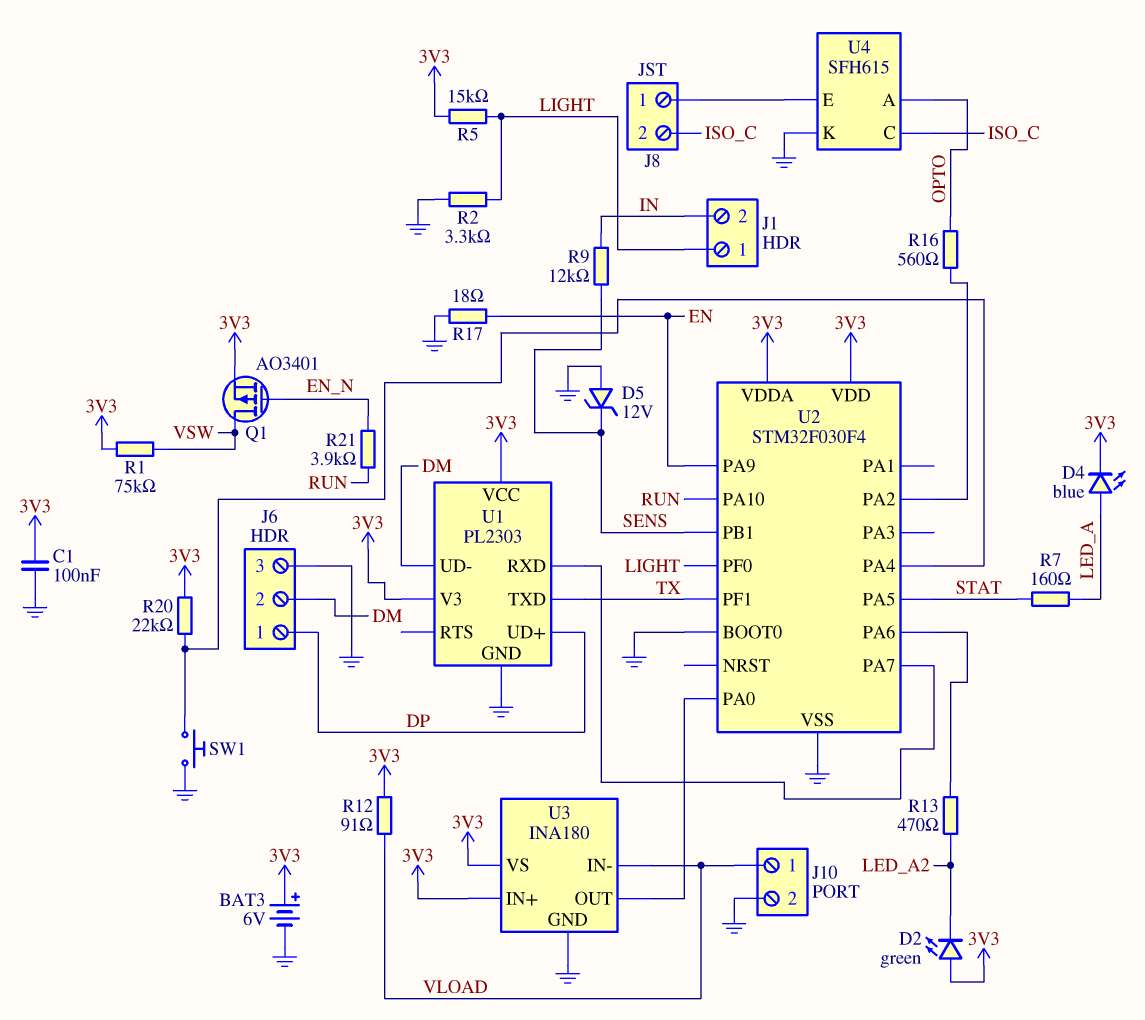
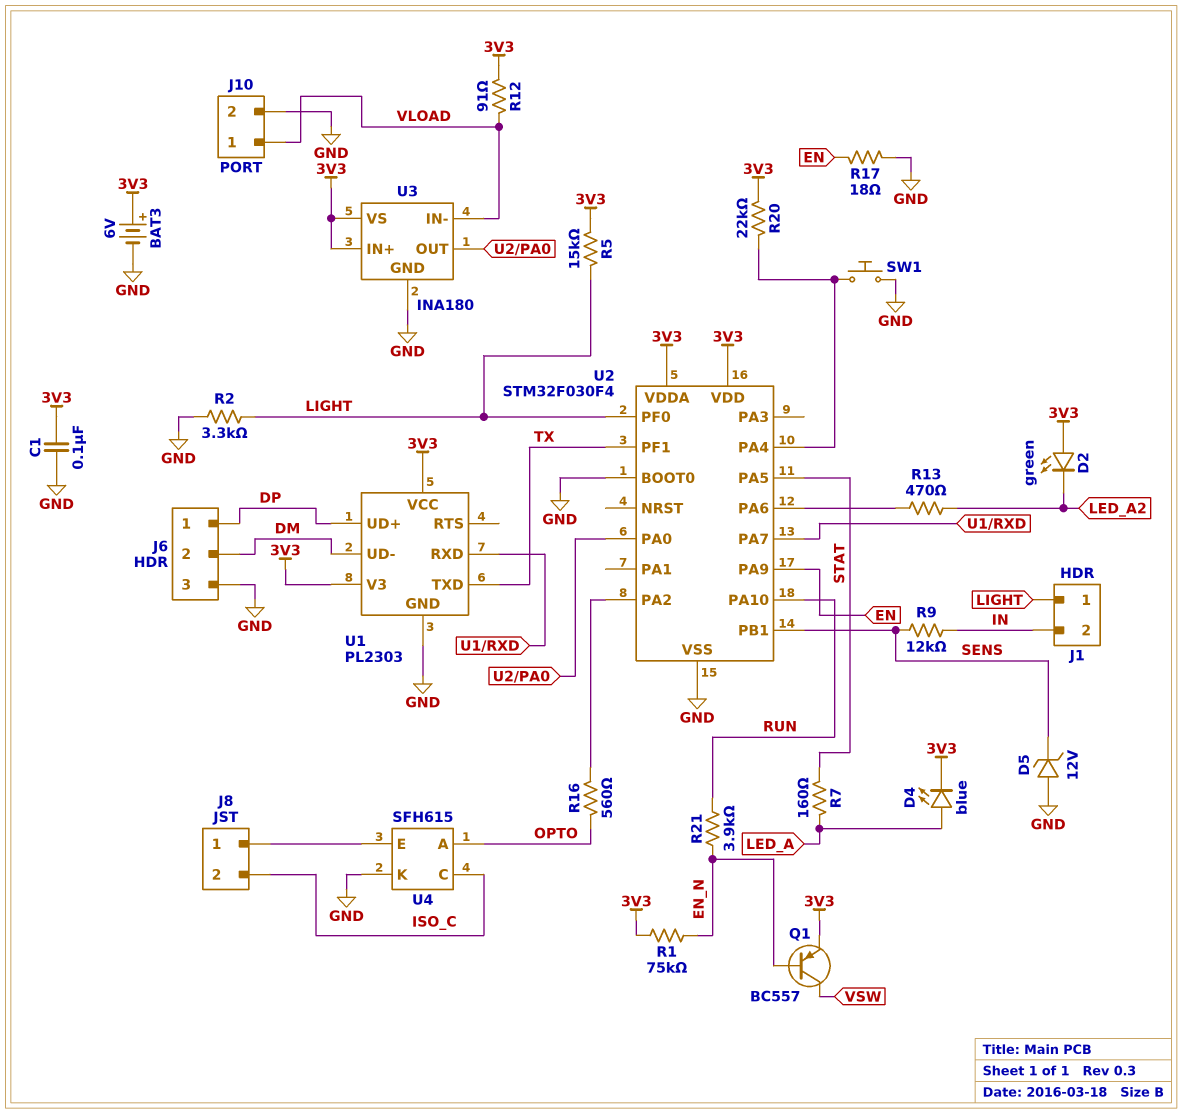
Q1: PMOS AO3401 (G EN_N, D VSW, S 3V3) -> PNP BC557 (B EN_N, C VSW, E 3V3)
R1: 75k (3V3, VSW) -> 75k (3V3, EN_N)

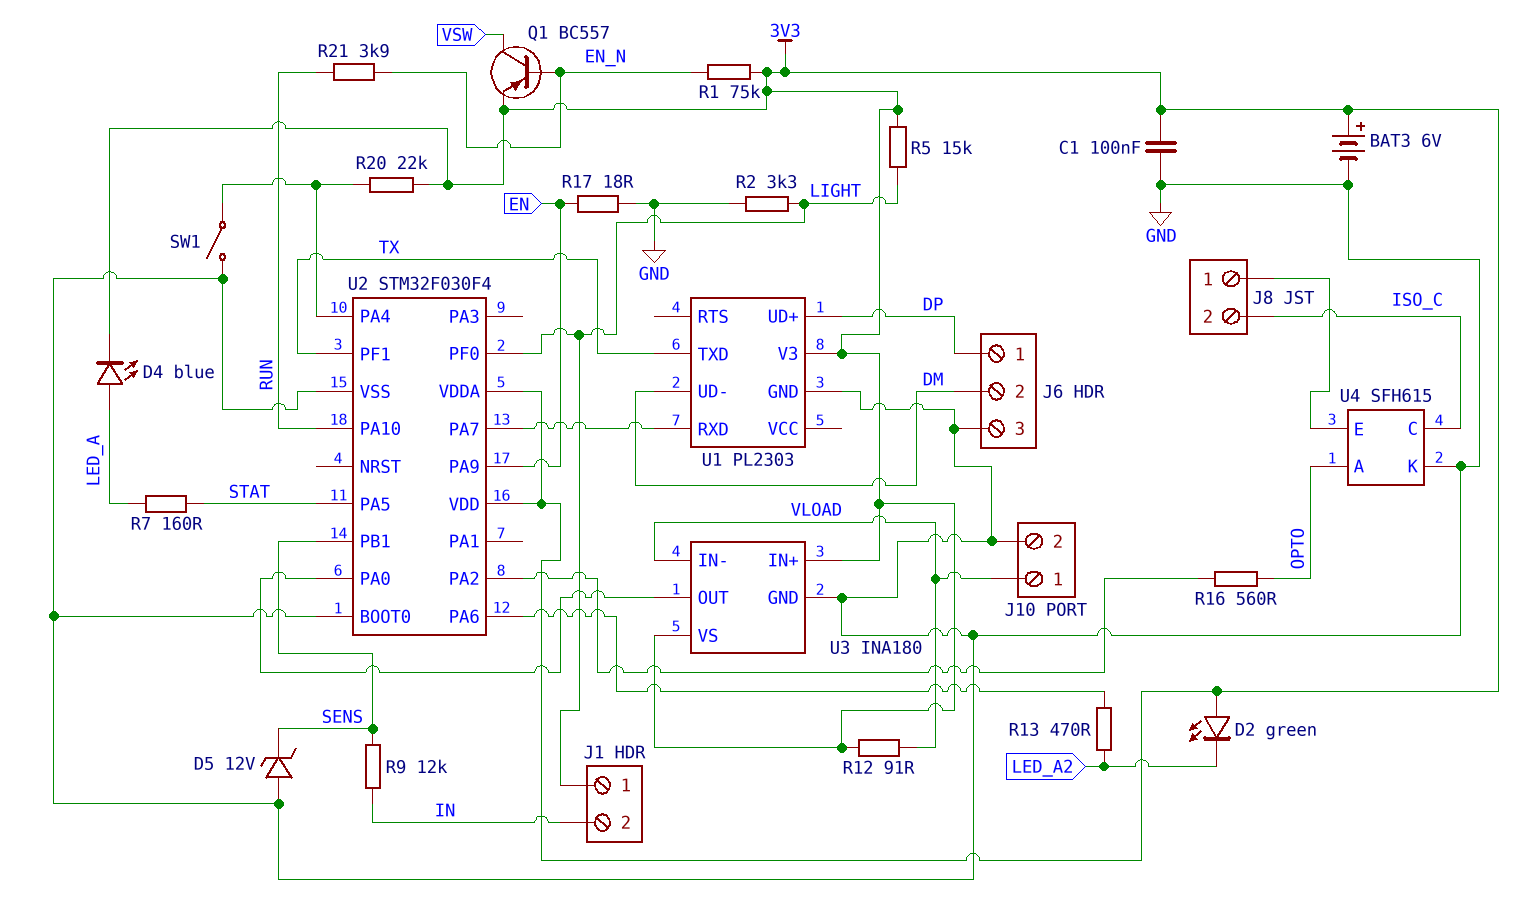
SW1: button (GND, U2/PA4) -> switch (GND, U2/PA4)
U1 pin VCC: 3V3 -> none

